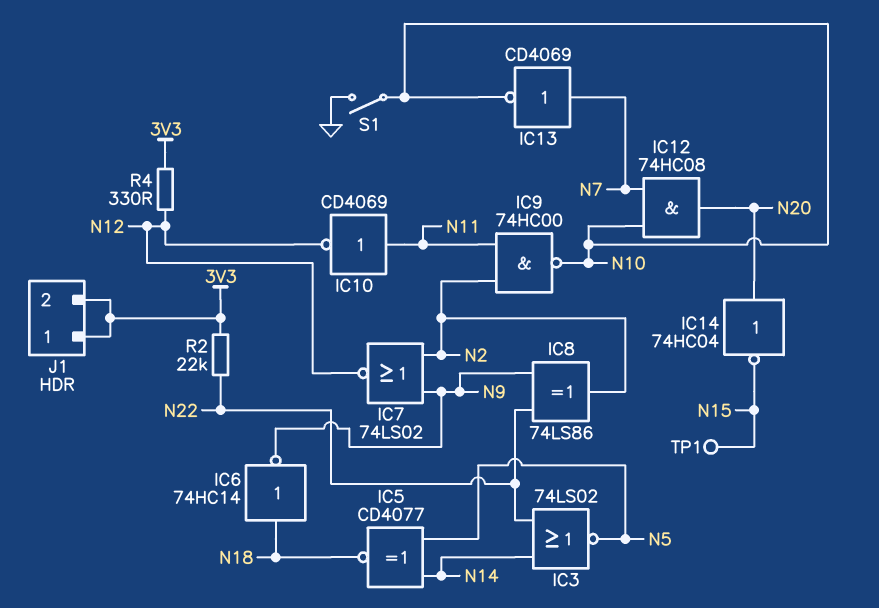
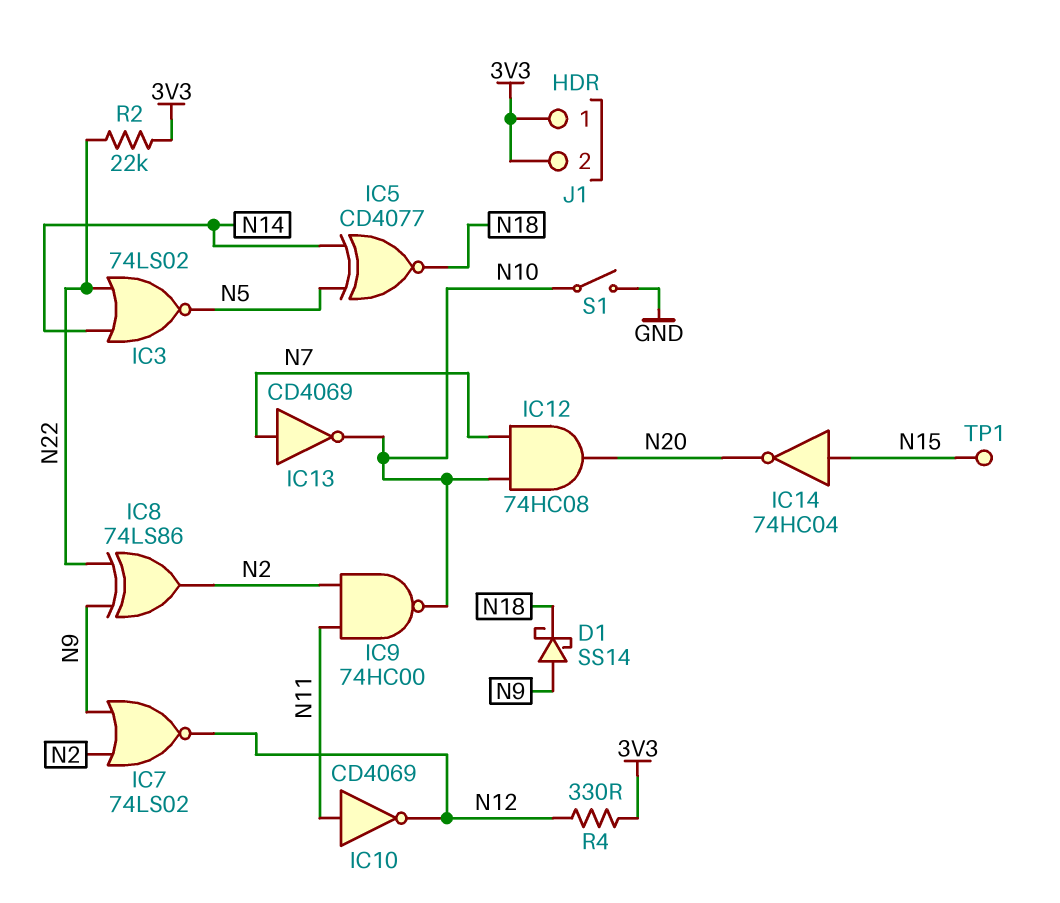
D1: none -> schottky SS14 (A N9, K N18)
IC6: NOT 74HC14 (in N18, out N9) -> none
IC14: NOT 74HC04 (in N20, out N15) -> NOT 74HC04 (in N15, out N20)

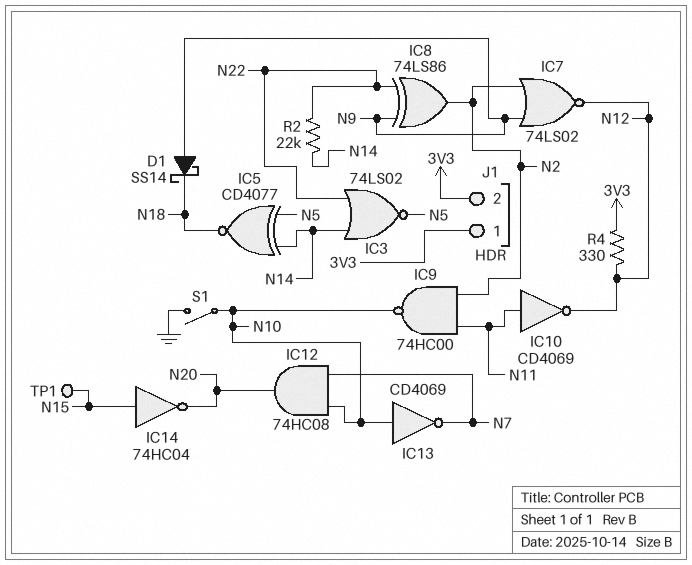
IC13: NOT CD4069 (in N7, out N10) -> NOT CD4069 (in N10, out N7)
R2: 22k (3V3, N22) -> 22k (N14, N22)

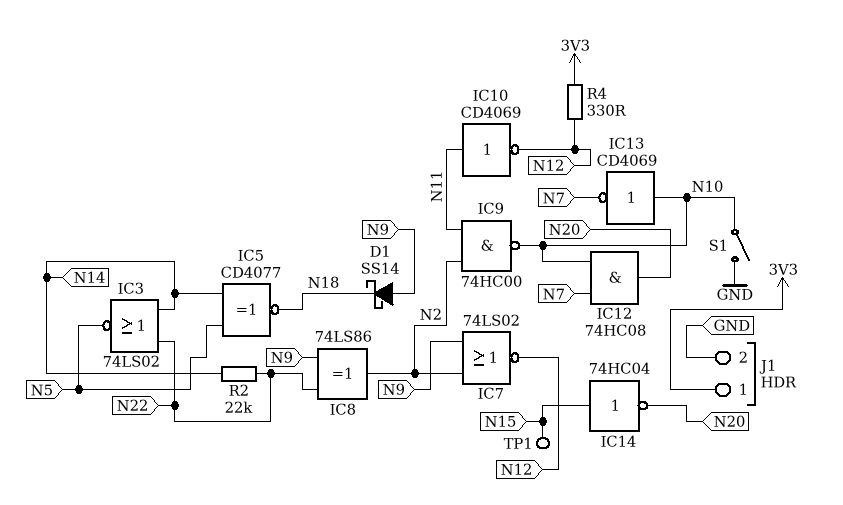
J1 pin 2: 3V3 -> GND

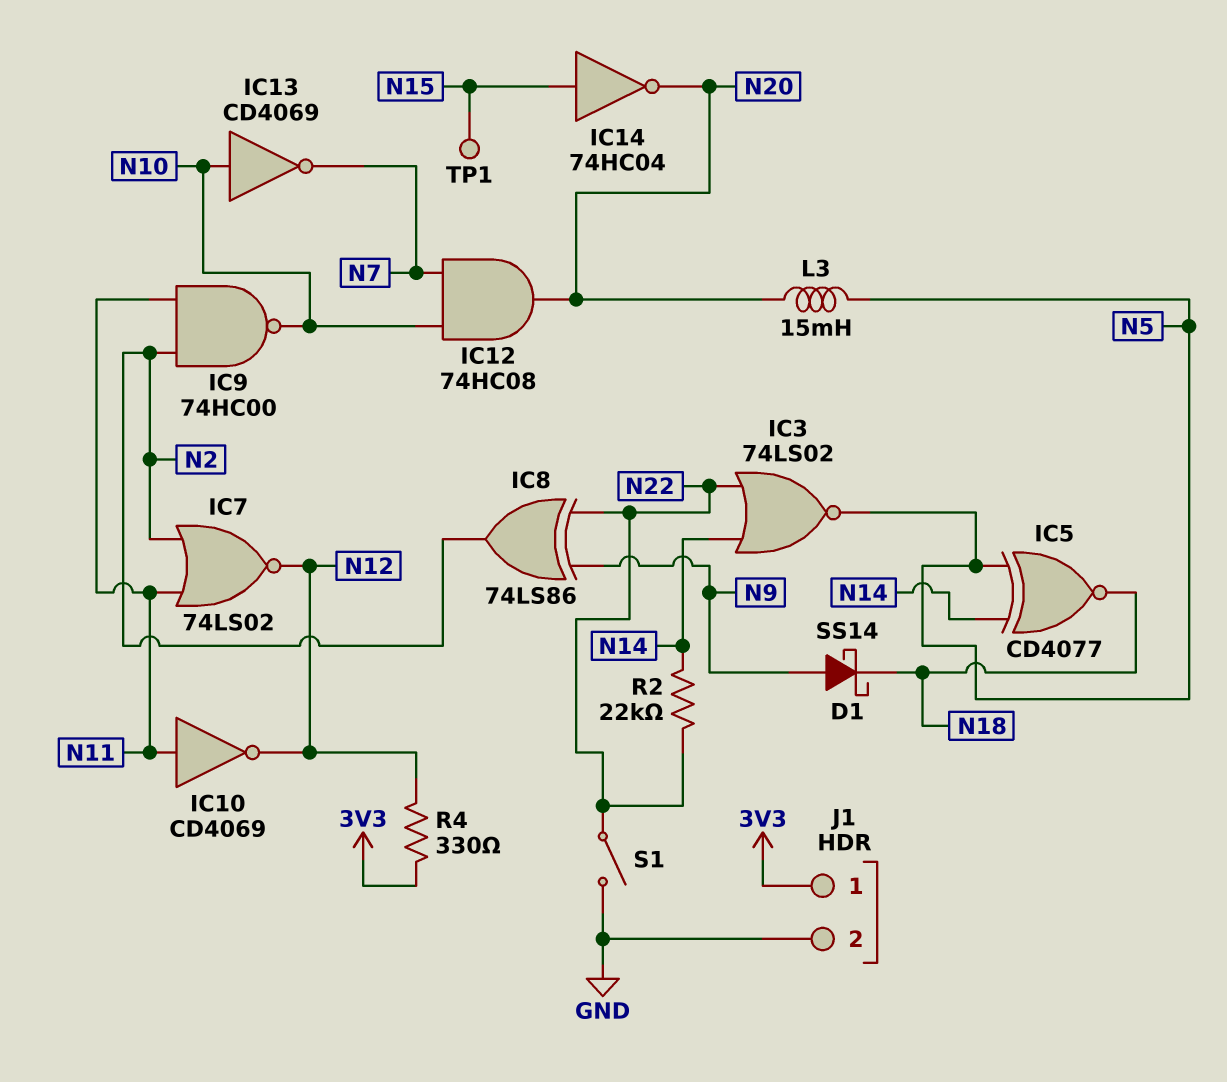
IC7: NOR 74LS02 (in N2, in N9, out N12) -> NOR 74LS02 (in N2, in N11, out N12)
L3: none -> 15mH (N5, N20)
S1: switch (GND, N10) -> switch (GND, N22)

